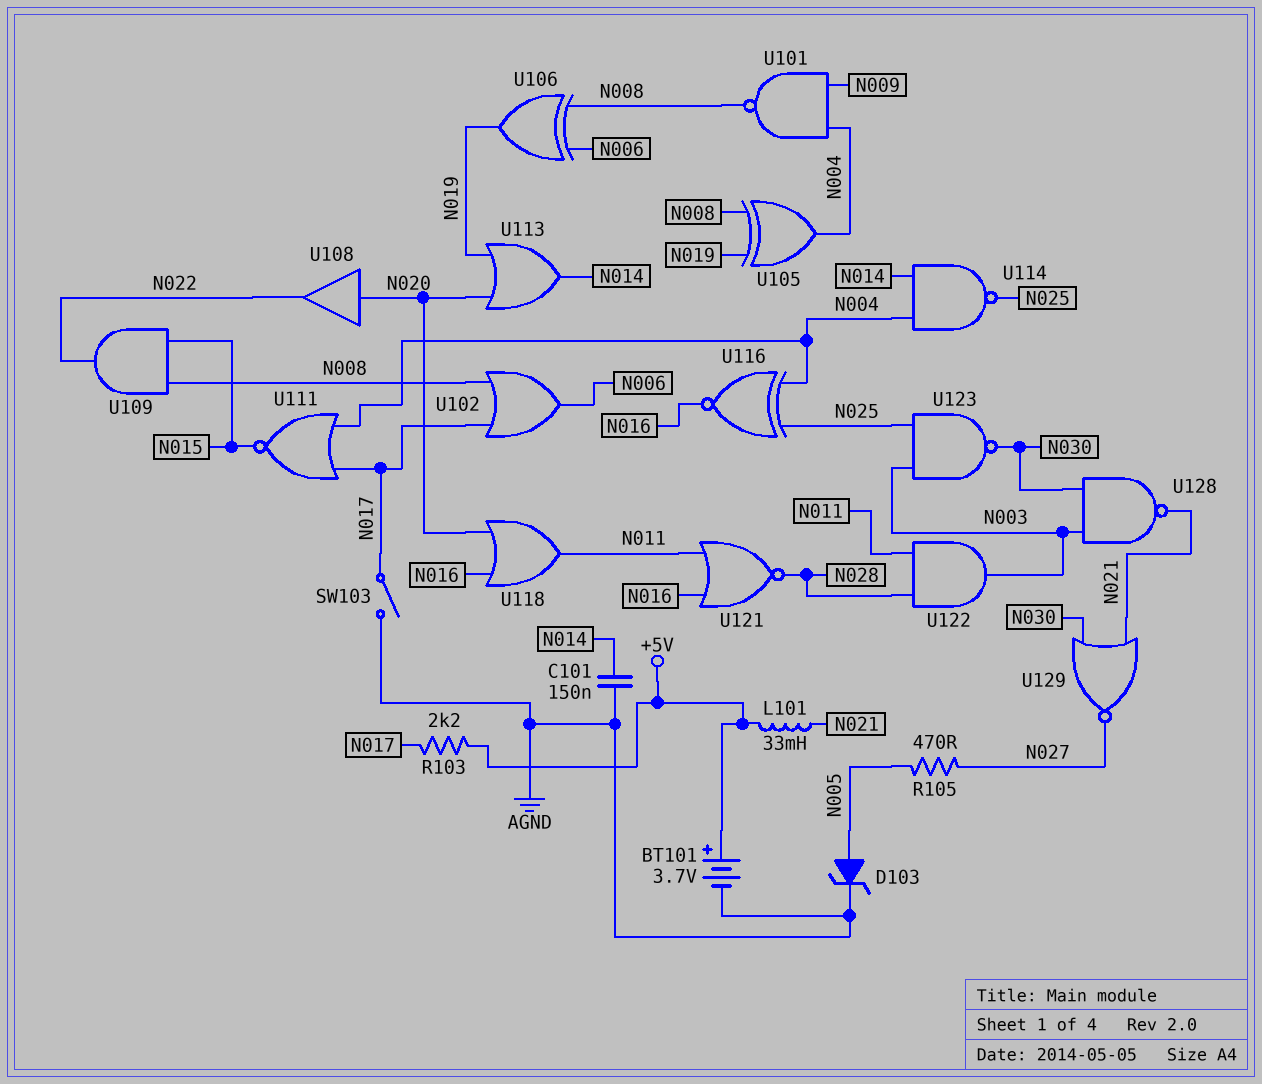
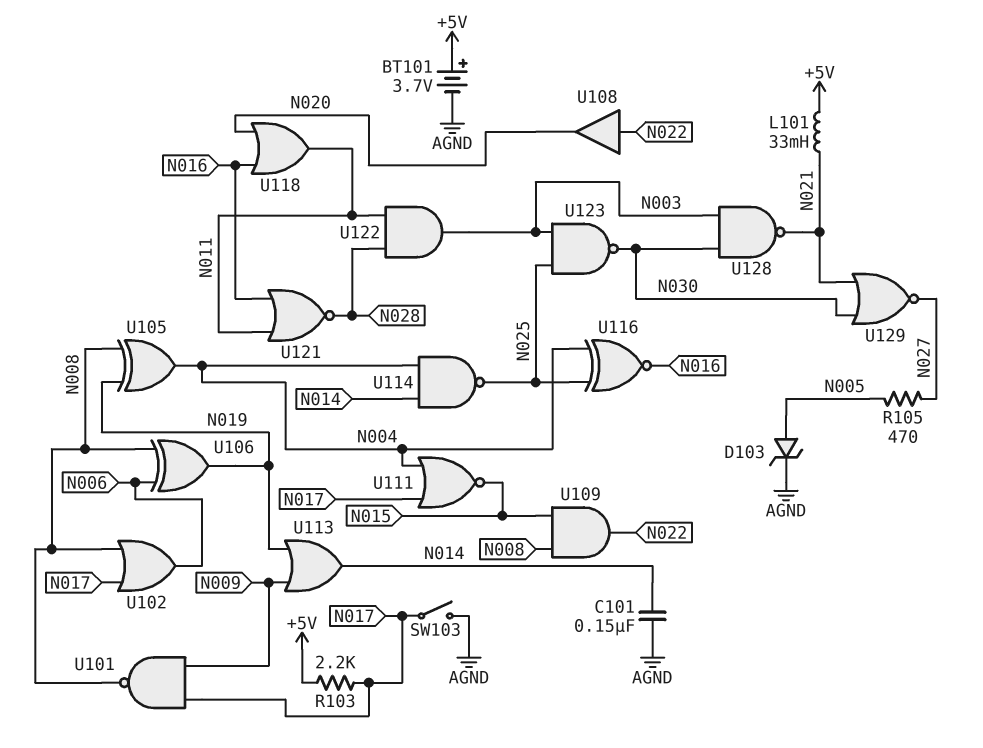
U101: NAND (in N004, in N009, out N008) -> NAND (in N009, in N017, out N008)
U108: buffer (in N020, out N022) -> buffer (in N022, out N020)
U113: OR (in N019, in N020, out N014) -> OR (in N009, in N019, out N014)

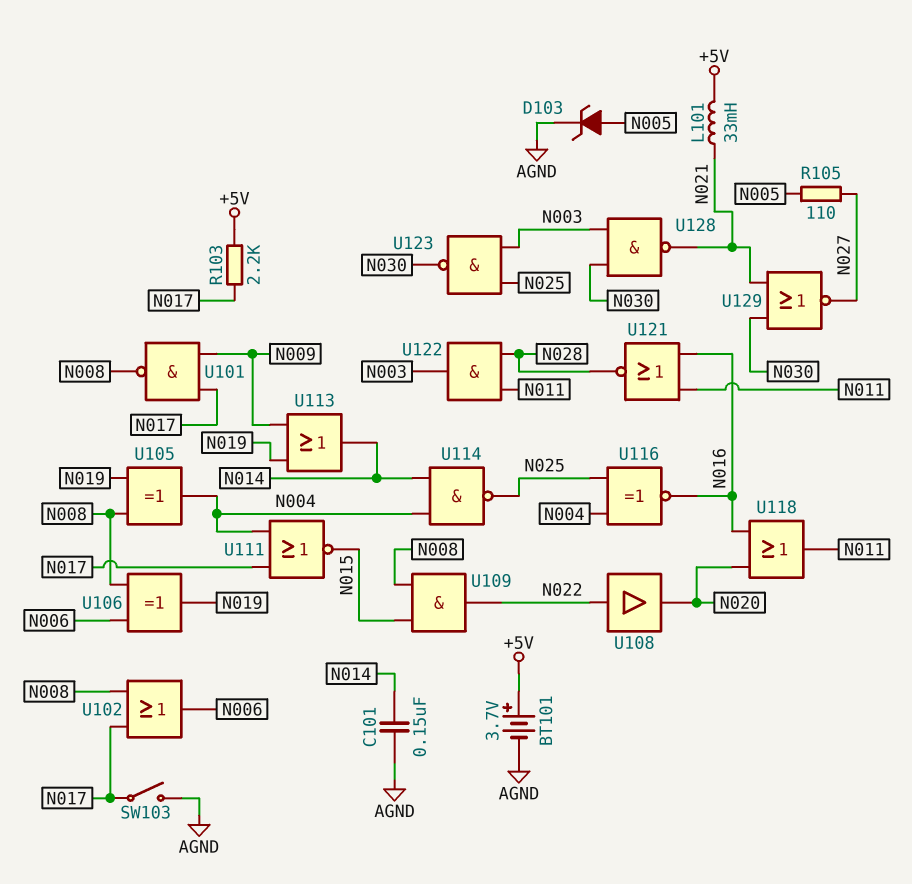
R105: 470 (N005, N027) -> 110 (N005, N027)

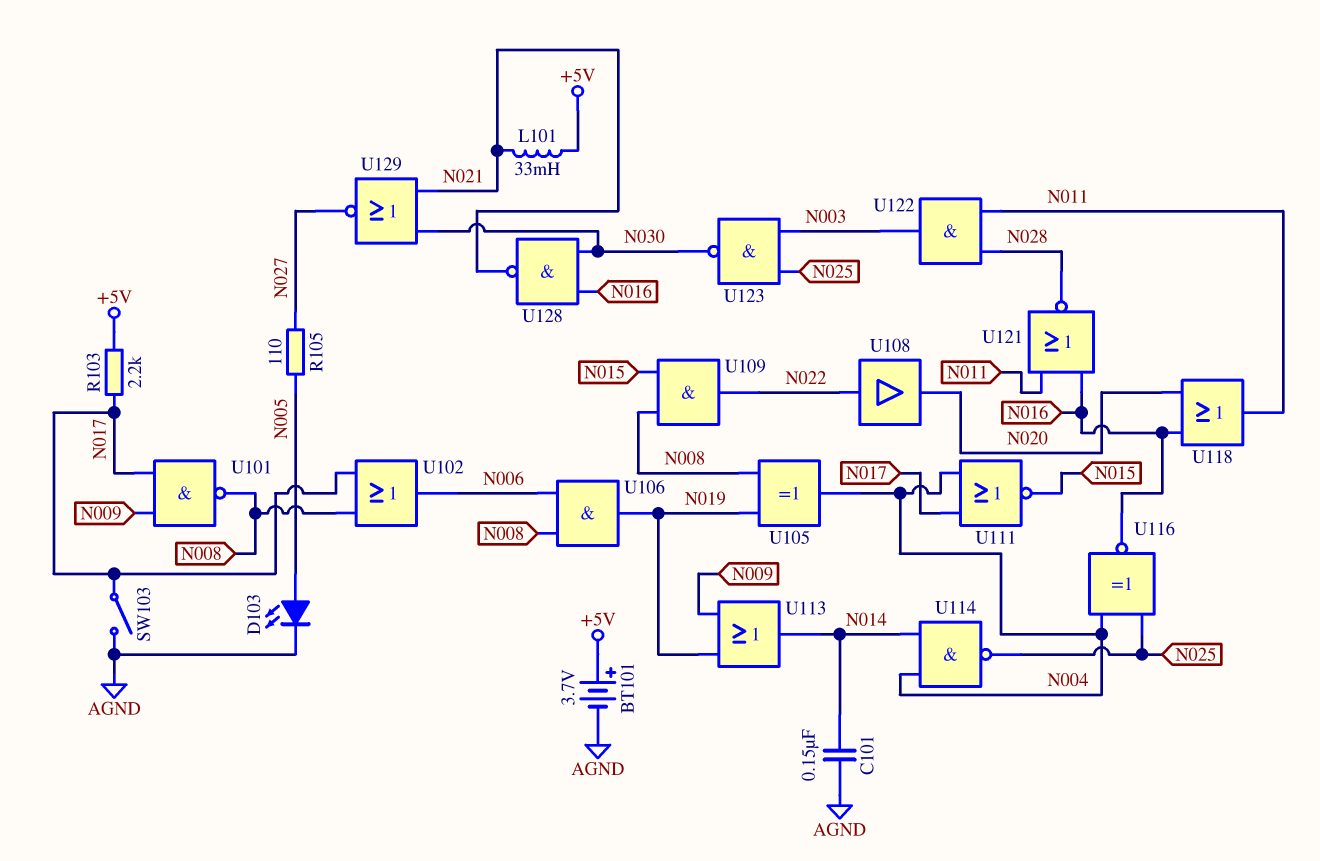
D103: zener (A N005, K AGND) -> LED (A N005, K AGND)
U106: XOR (in N006, in N008, out N019) -> AND (in N006, in N008, out N019)
U128: NAND (in N003, in N030, out N021) -> NAND (in N016, in N030, out N021)

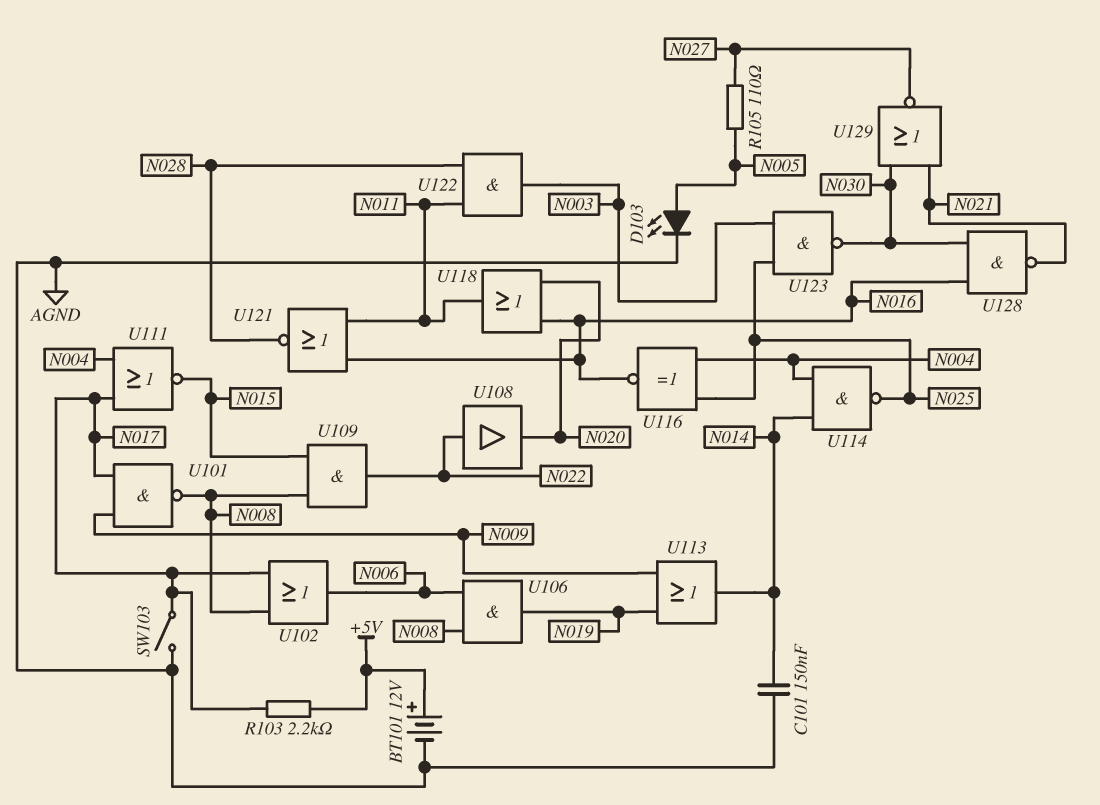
BT101: 3.7V (plus +5V, minus AGND) -> 12V (plus +5V, minus AGND)
L101: 33mH (+5V, N021) -> none
U105: XOR (in N008, in N019, out N004) -> none

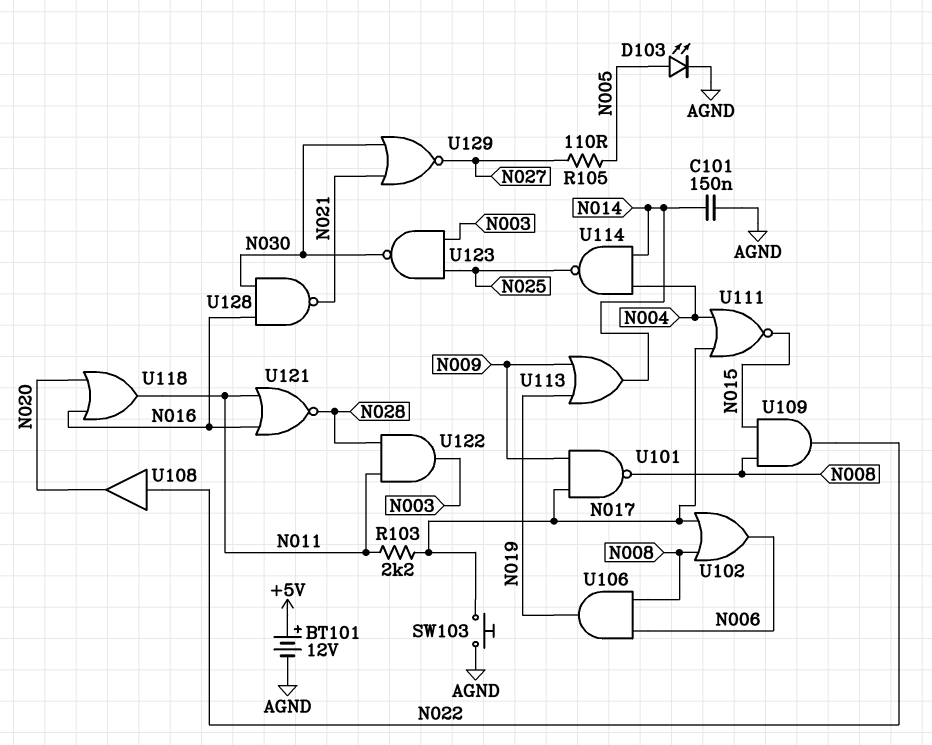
R103: 2.2k (+5V, N017) -> 2.2k (N011, N017)
SW103: switch (AGND, N017) -> button (AGND, N017)
U116: XNOR (in N004, in N025, out N016) -> none

